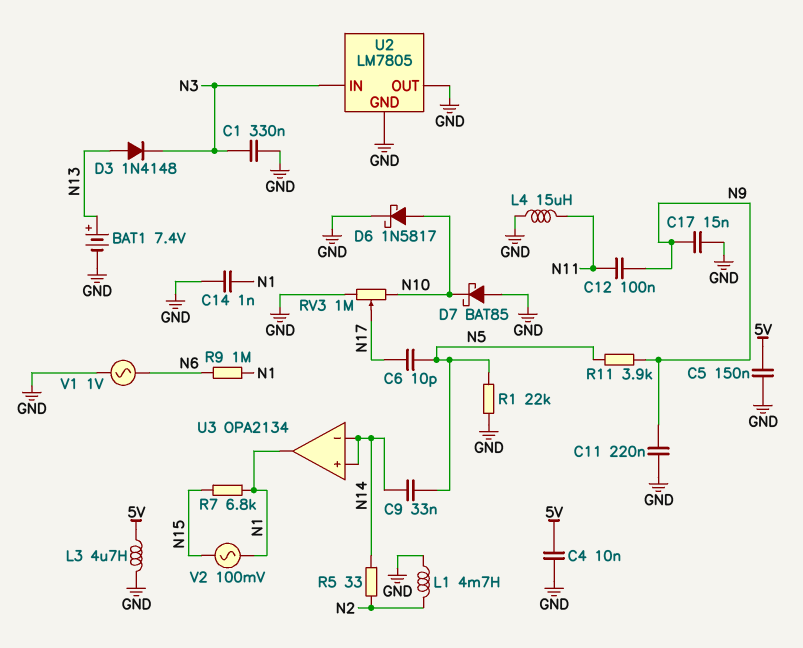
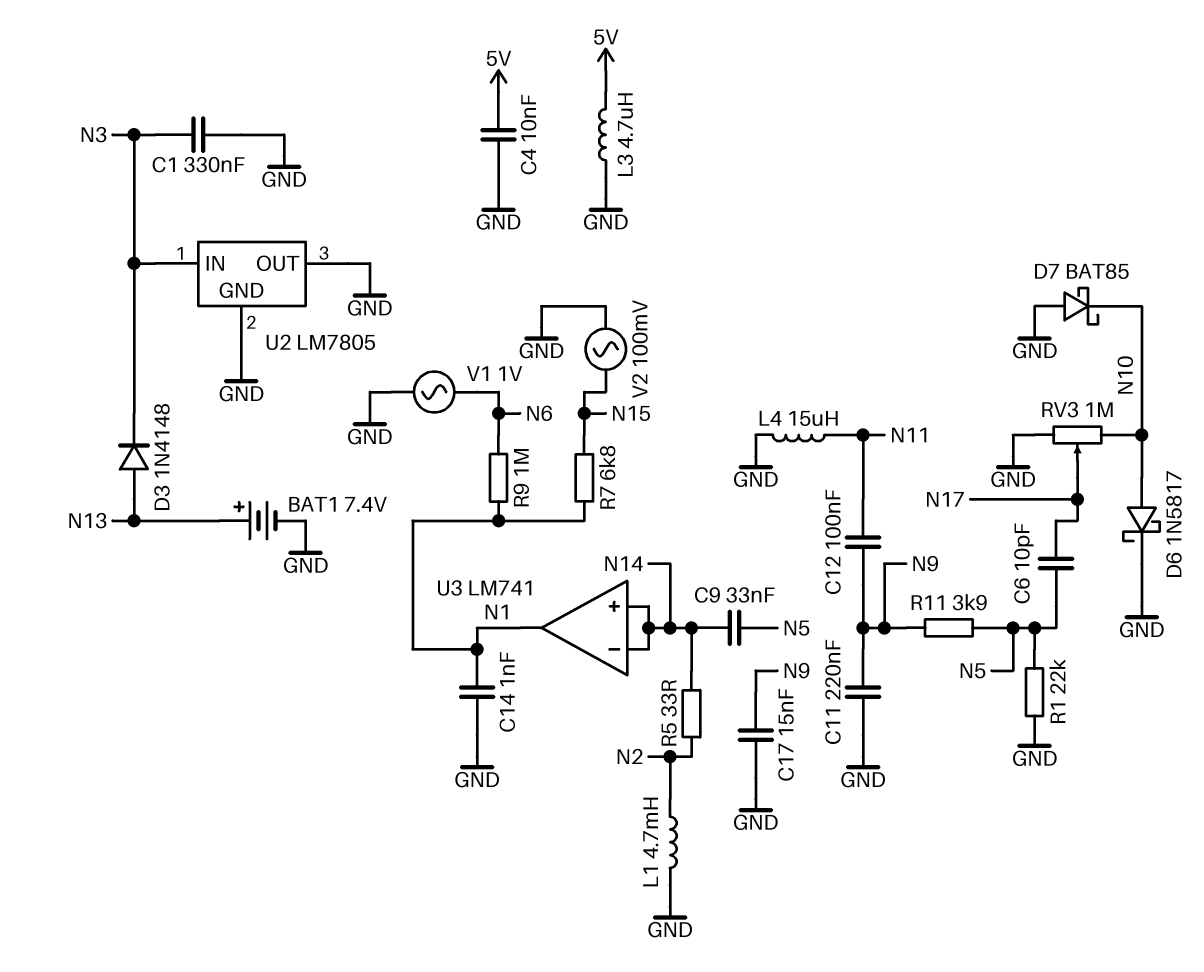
C5: 150nF (5V, GND) -> none
U3: OPA2134 -> LM741
V2: AC 100mV (N1, N15) -> AC 100mV (GND, N15)

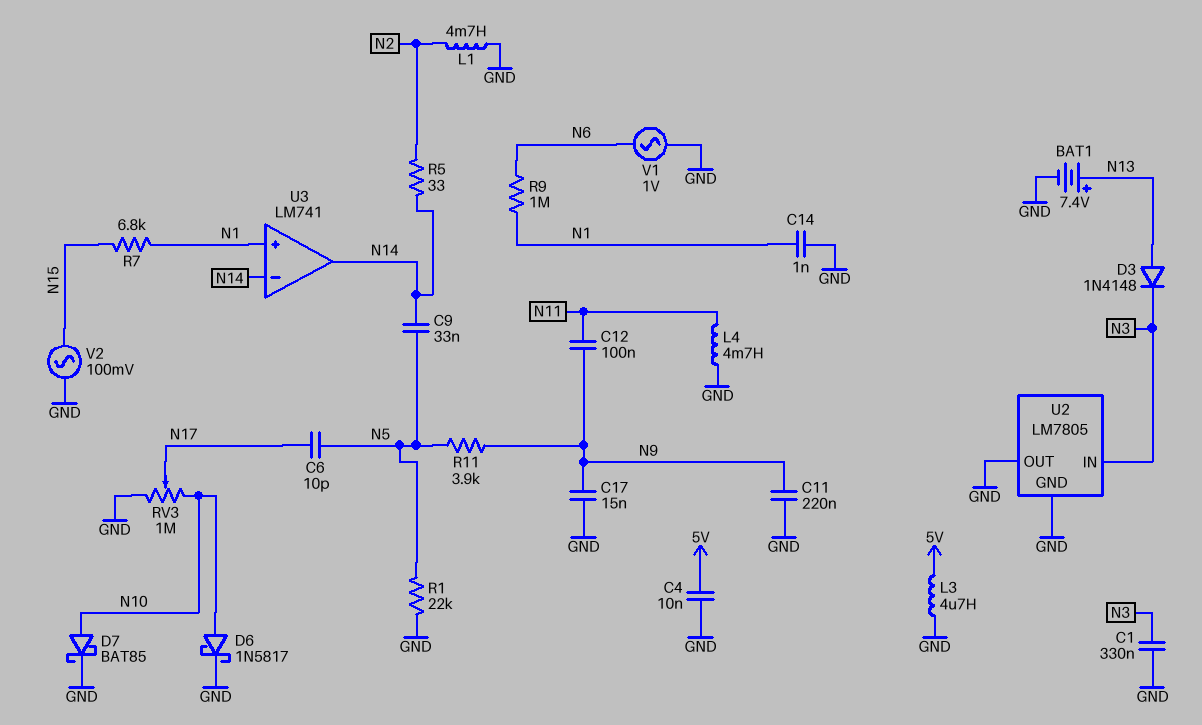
D7: schottky BAT85 (A GND, K N10) -> schottky BAT85 (A N10, K GND)
L4: 15uH (GND, N11) -> 4.7mH (GND, N11)
U3 pin in+: N14 -> N1
U3 pin out: N1 -> N14

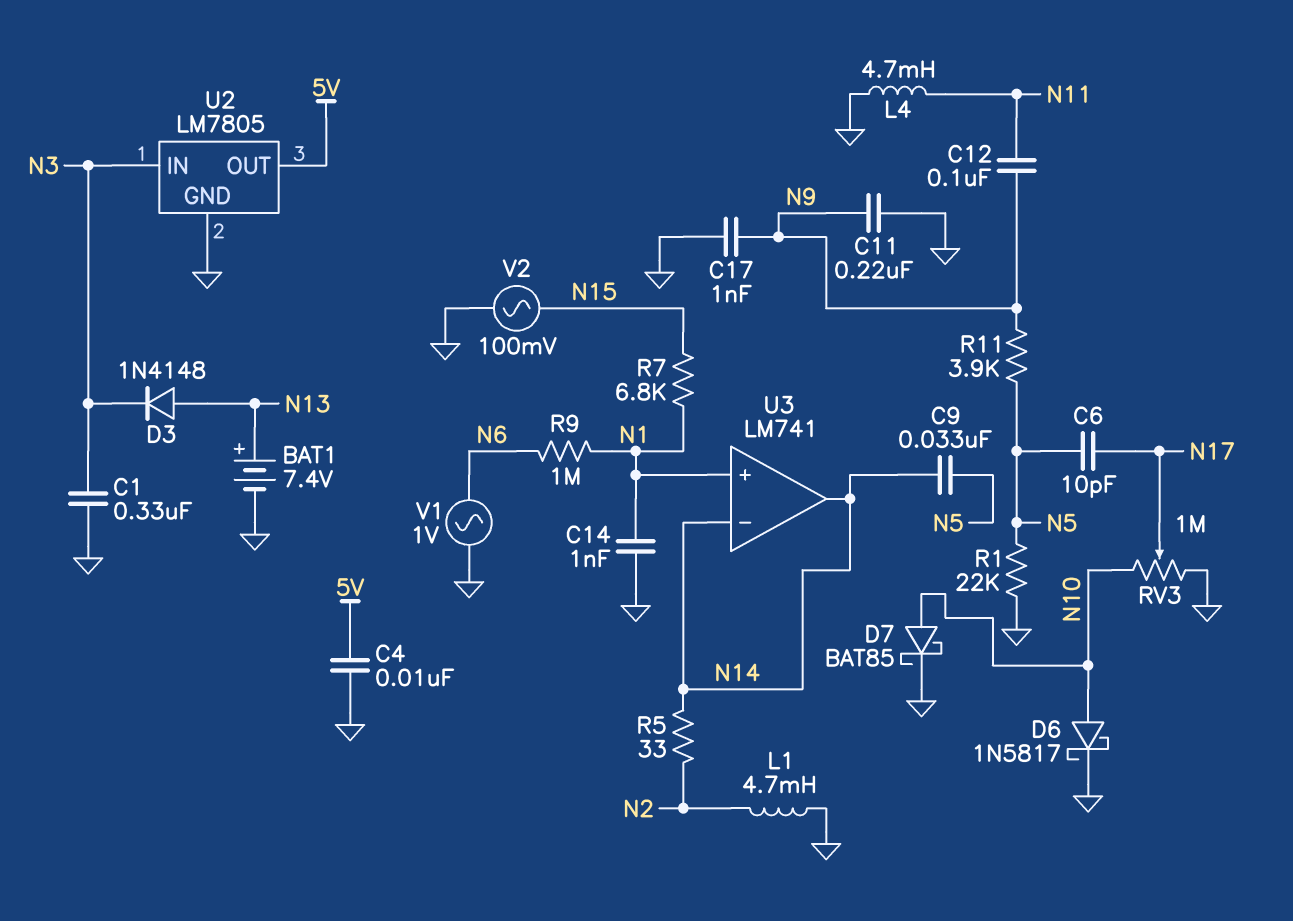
C17: 15nF (GND, N9) -> 1nF (GND, N9)
L3: 4.7uH (5V, GND) -> none
U2 pin OUT: GND -> 5V

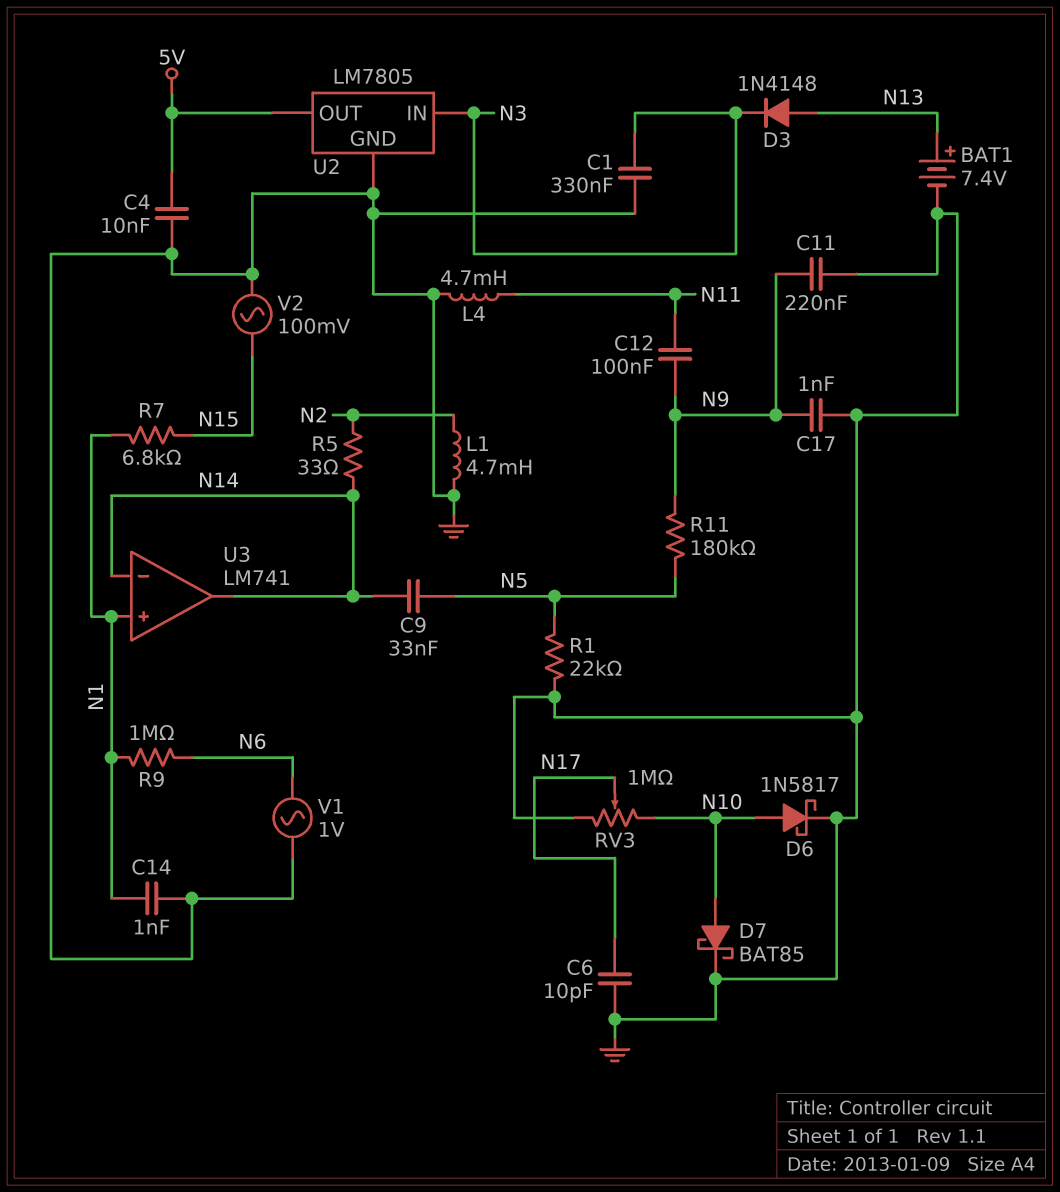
C6: 10pF (N5, N17) -> 10pF (GND, N17)
R11: 3.9k (N5, N9) -> 180k (N5, N9)

